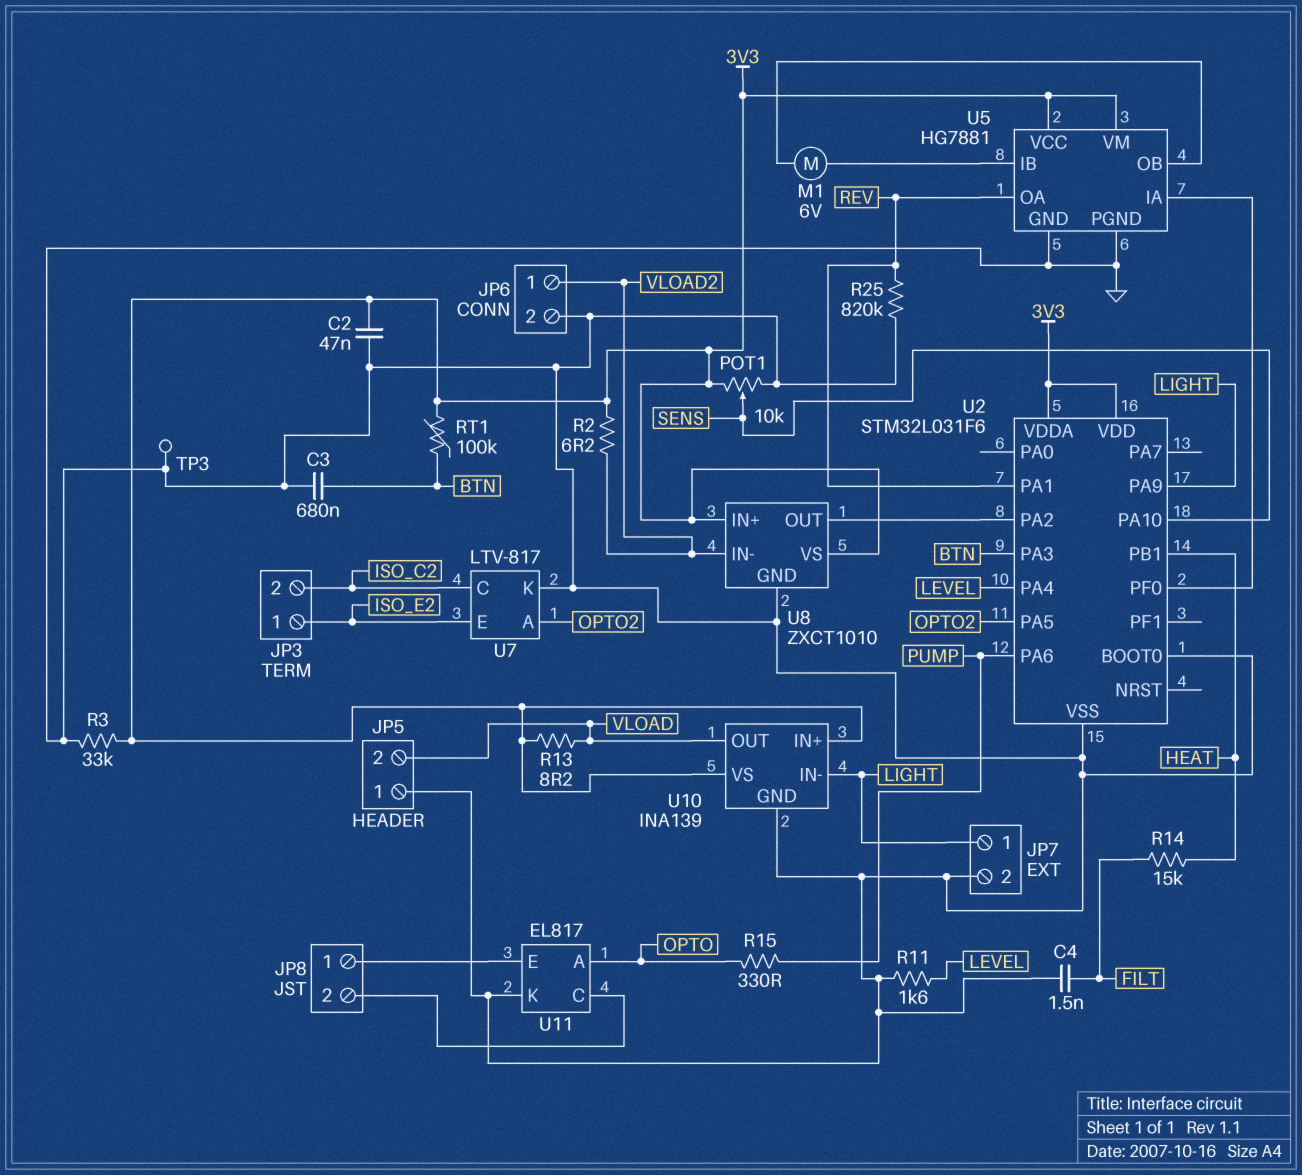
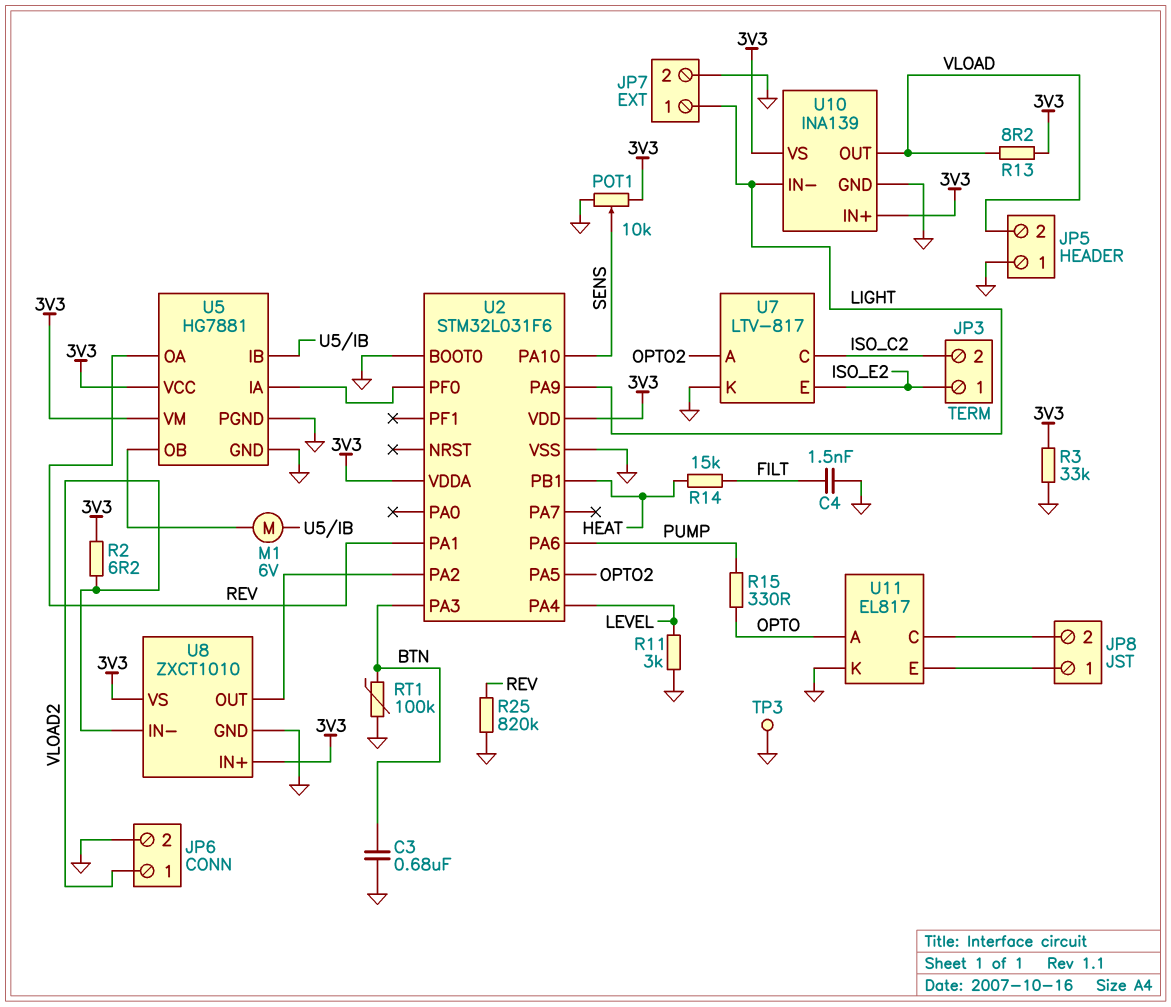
C2: 47nF (3V3, GND) -> none
R11: 1.6k (GND, LEVEL) -> 3k (GND, LEVEL)
RT1: 100k (3V3, BTN) -> 100k (BTN, GND)

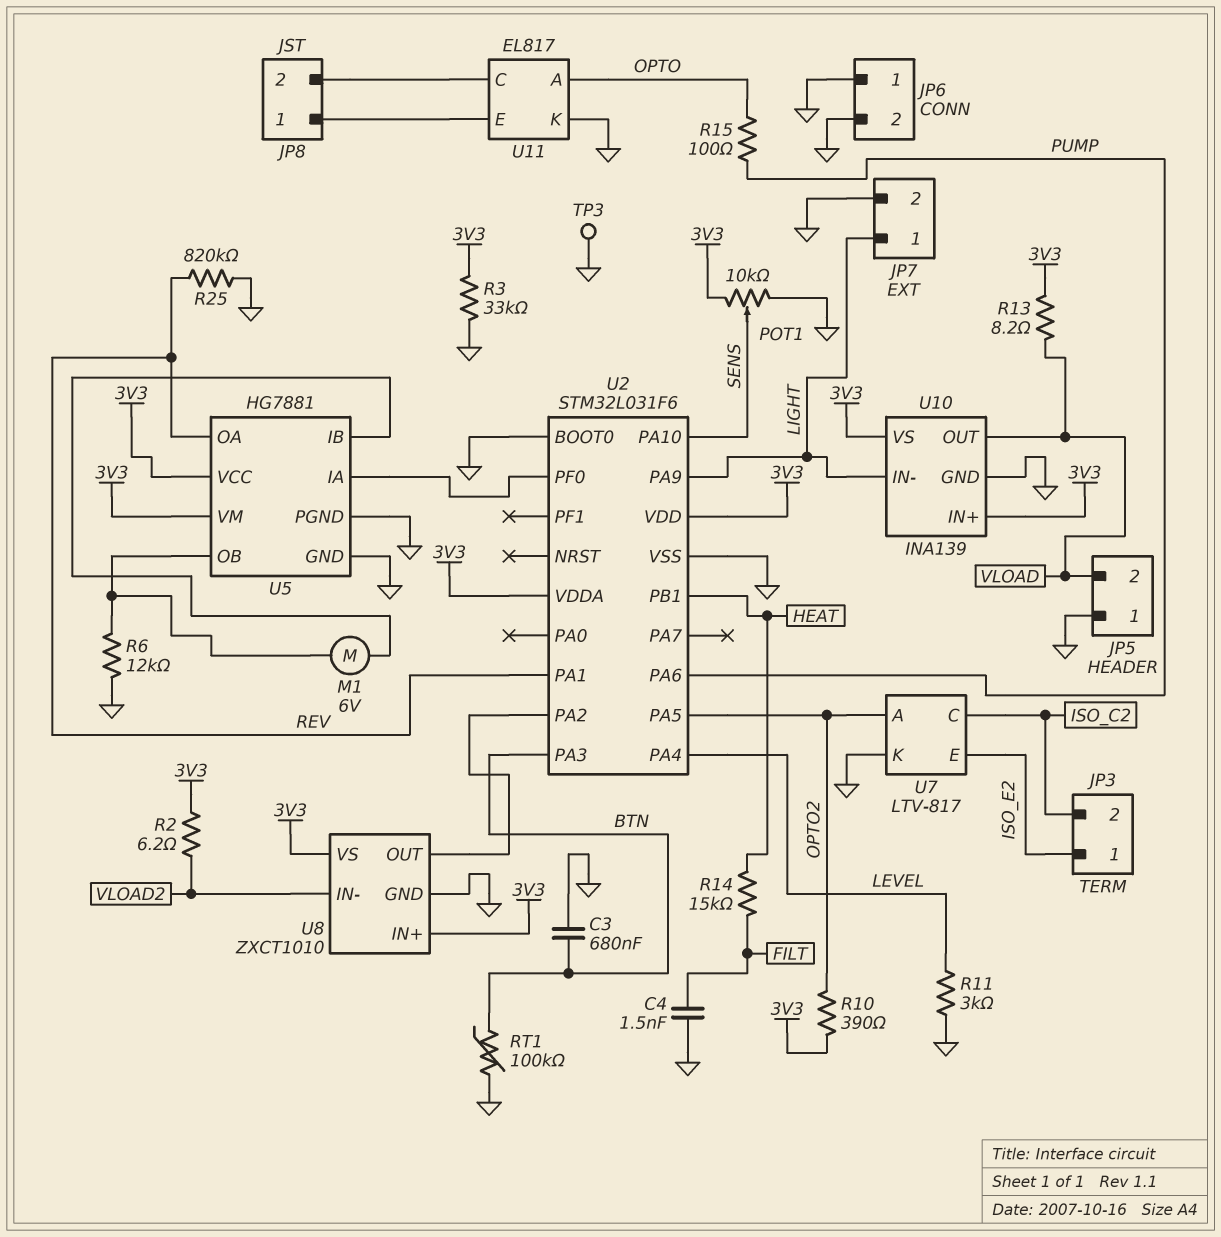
JP6 pin 1: VLOAD2 -> GND
R6: none -> 12k (GND, U5/OB)
R10: none -> 390 (3V3, OPTO2)
R15: 330 (OPTO, PUMP) -> 100 (OPTO, PUMP)

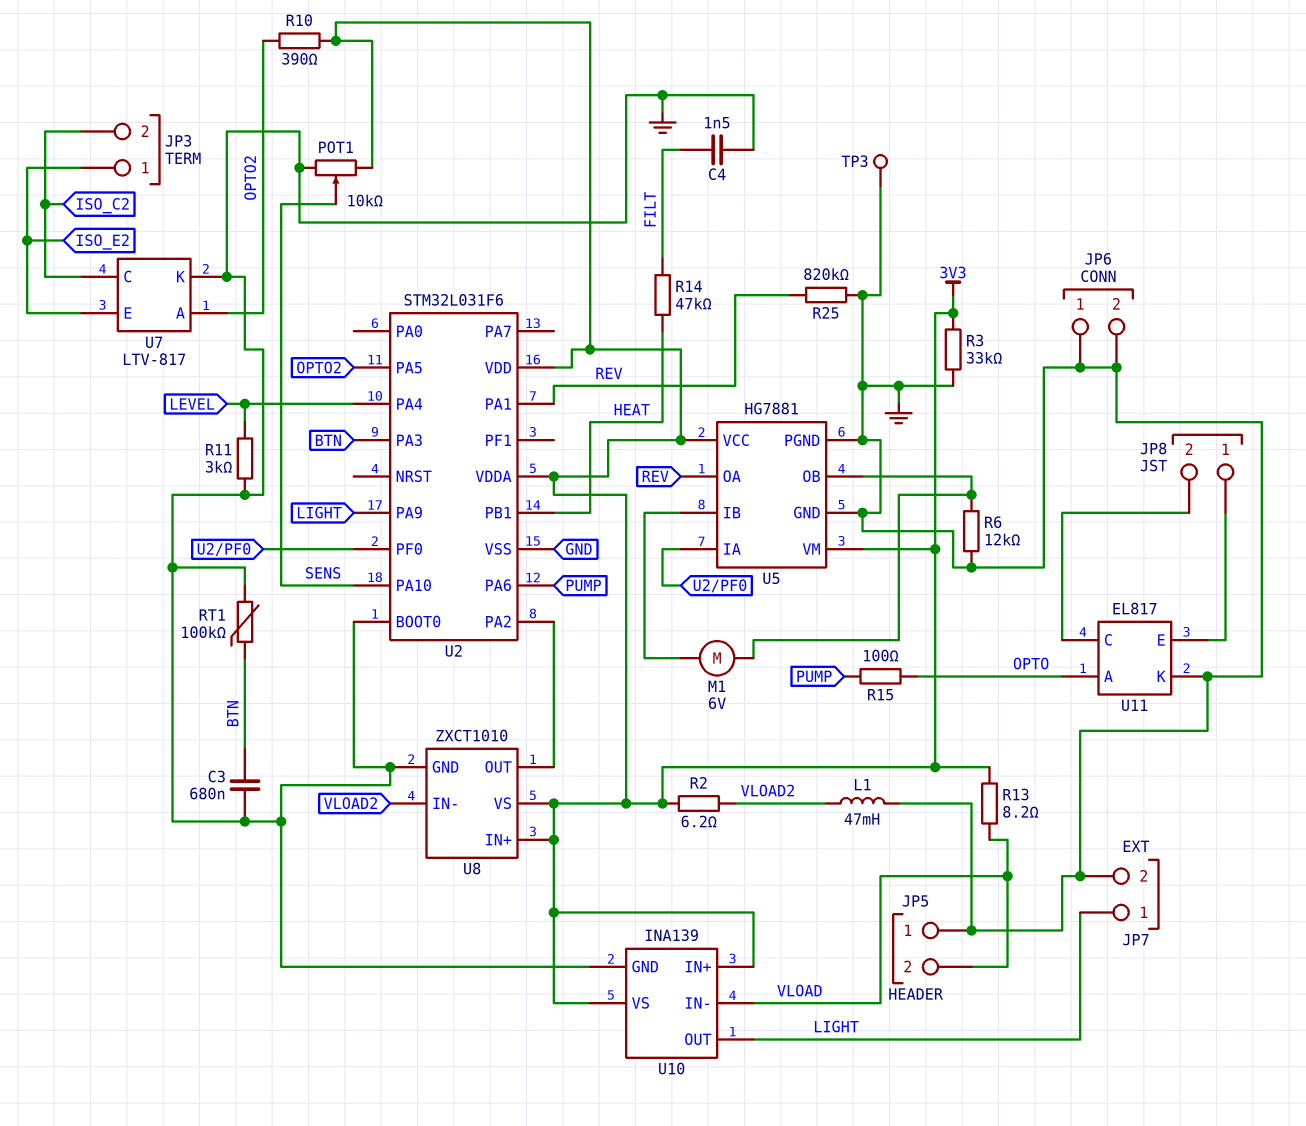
L1: none -> 47mH (GND, VLOAD2)
R14: 15k (FILT, HEAT) -> 47k (FILT, HEAT)
U10 pin IN-: LIGHT -> VLOAD
U10 pin OUT: VLOAD -> LIGHT

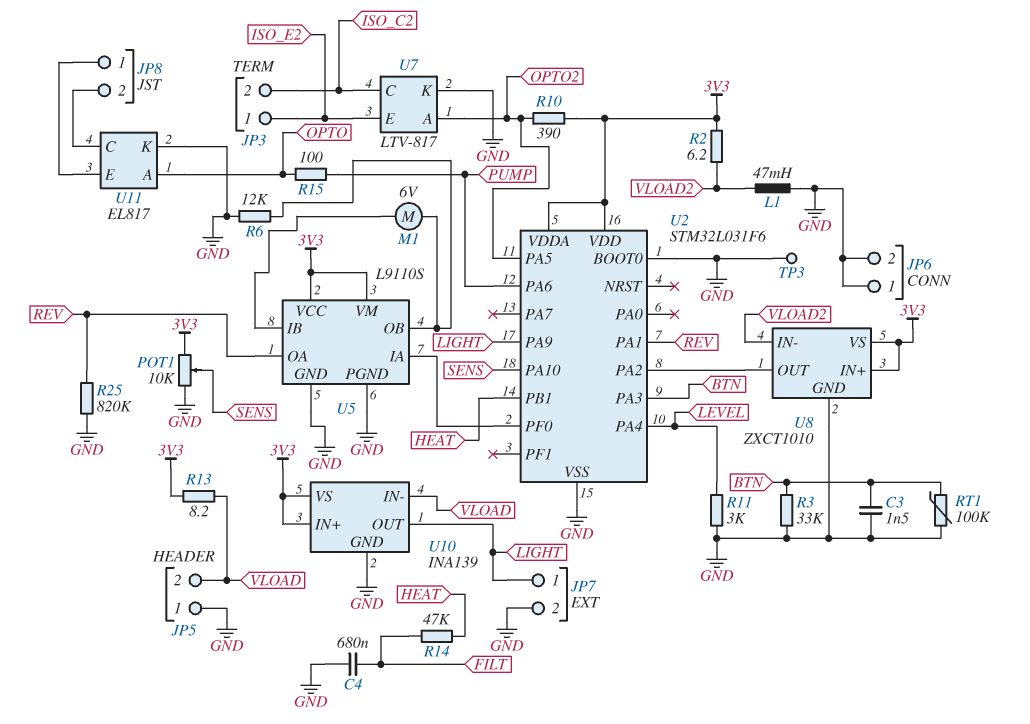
C3: 680nF (BTN, GND) -> 1.5nF (BTN, GND)
C4: 1.5nF (FILT, GND) -> 680nF (FILT, GND)
R3: 33k (3V3, GND) -> 33k (BTN, GND)
U5: HG7881 -> L9110S

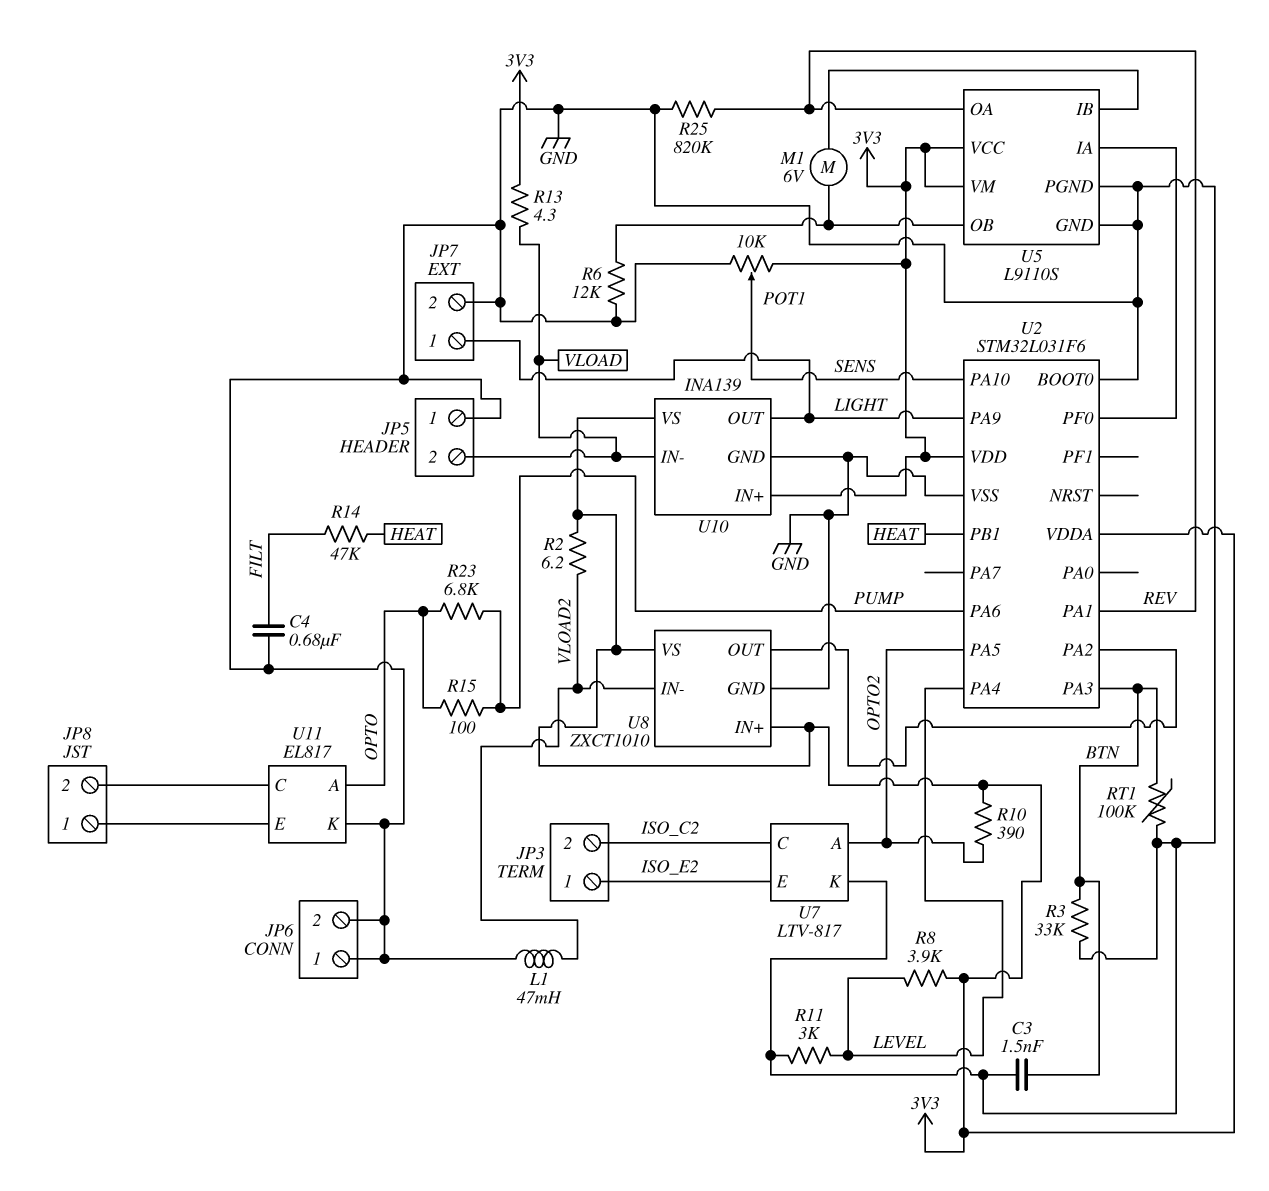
R8: none -> 3.9k (3V3, LEVEL)
R13: 8.2 (3V3, VLOAD) -> 4.3 (3V3, VLOAD)
R23: none -> 6.8k (OPTO, PUMP)
TP3: test point (GND) -> none

